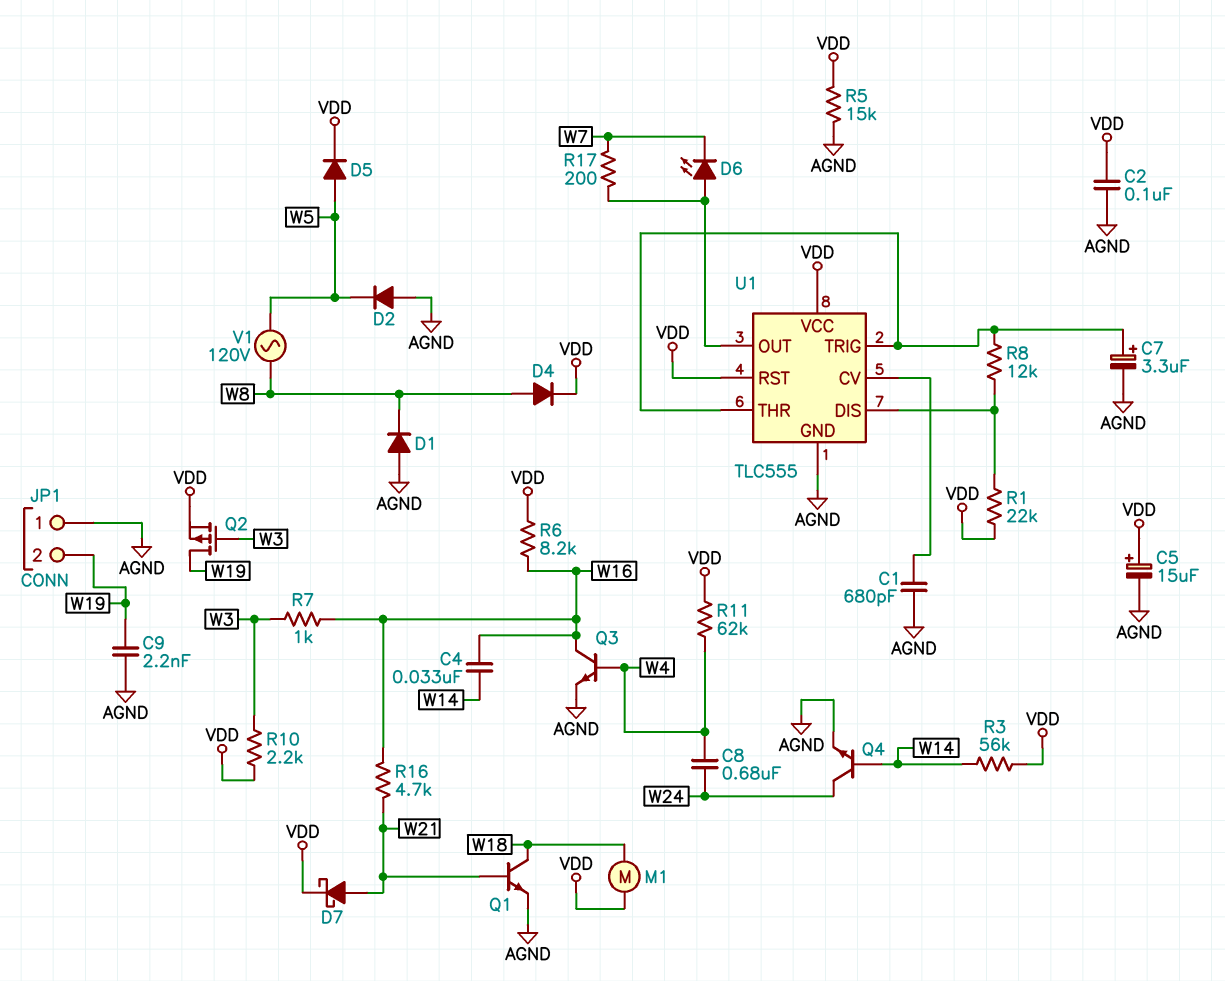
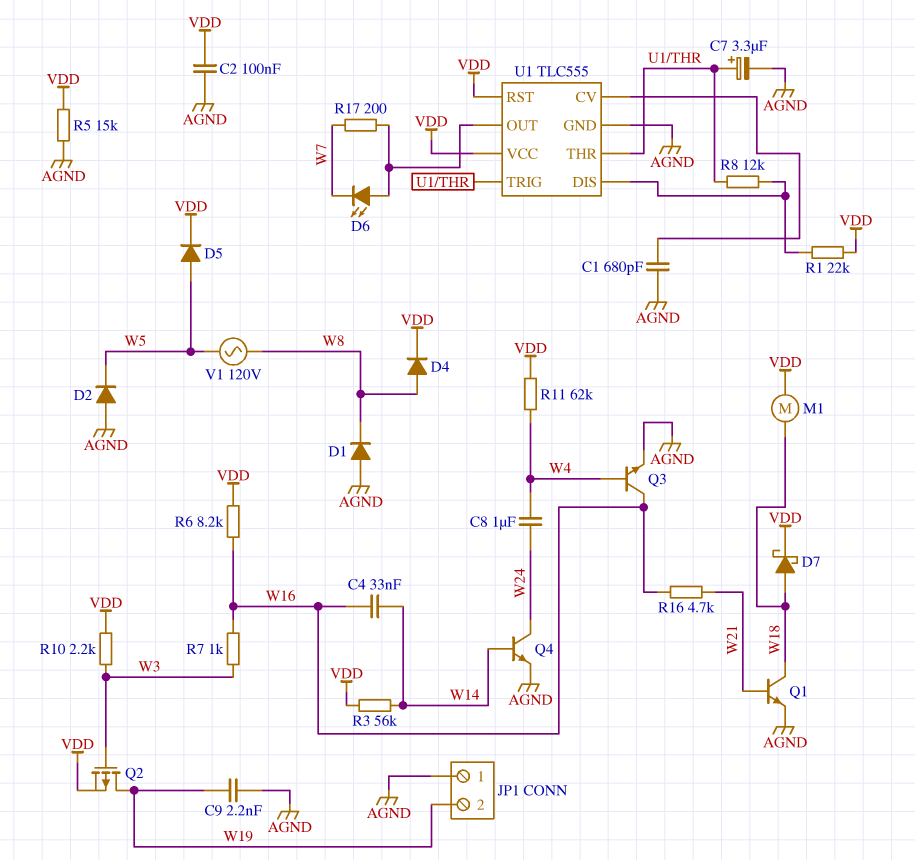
C5: 15uF (plus VDD, minus AGND) -> none
C8: 680nF (W4, W24) -> 1uF (W4, W24)
D7: schottky (A W21, K VDD) -> schottky (A W18, K VDD)

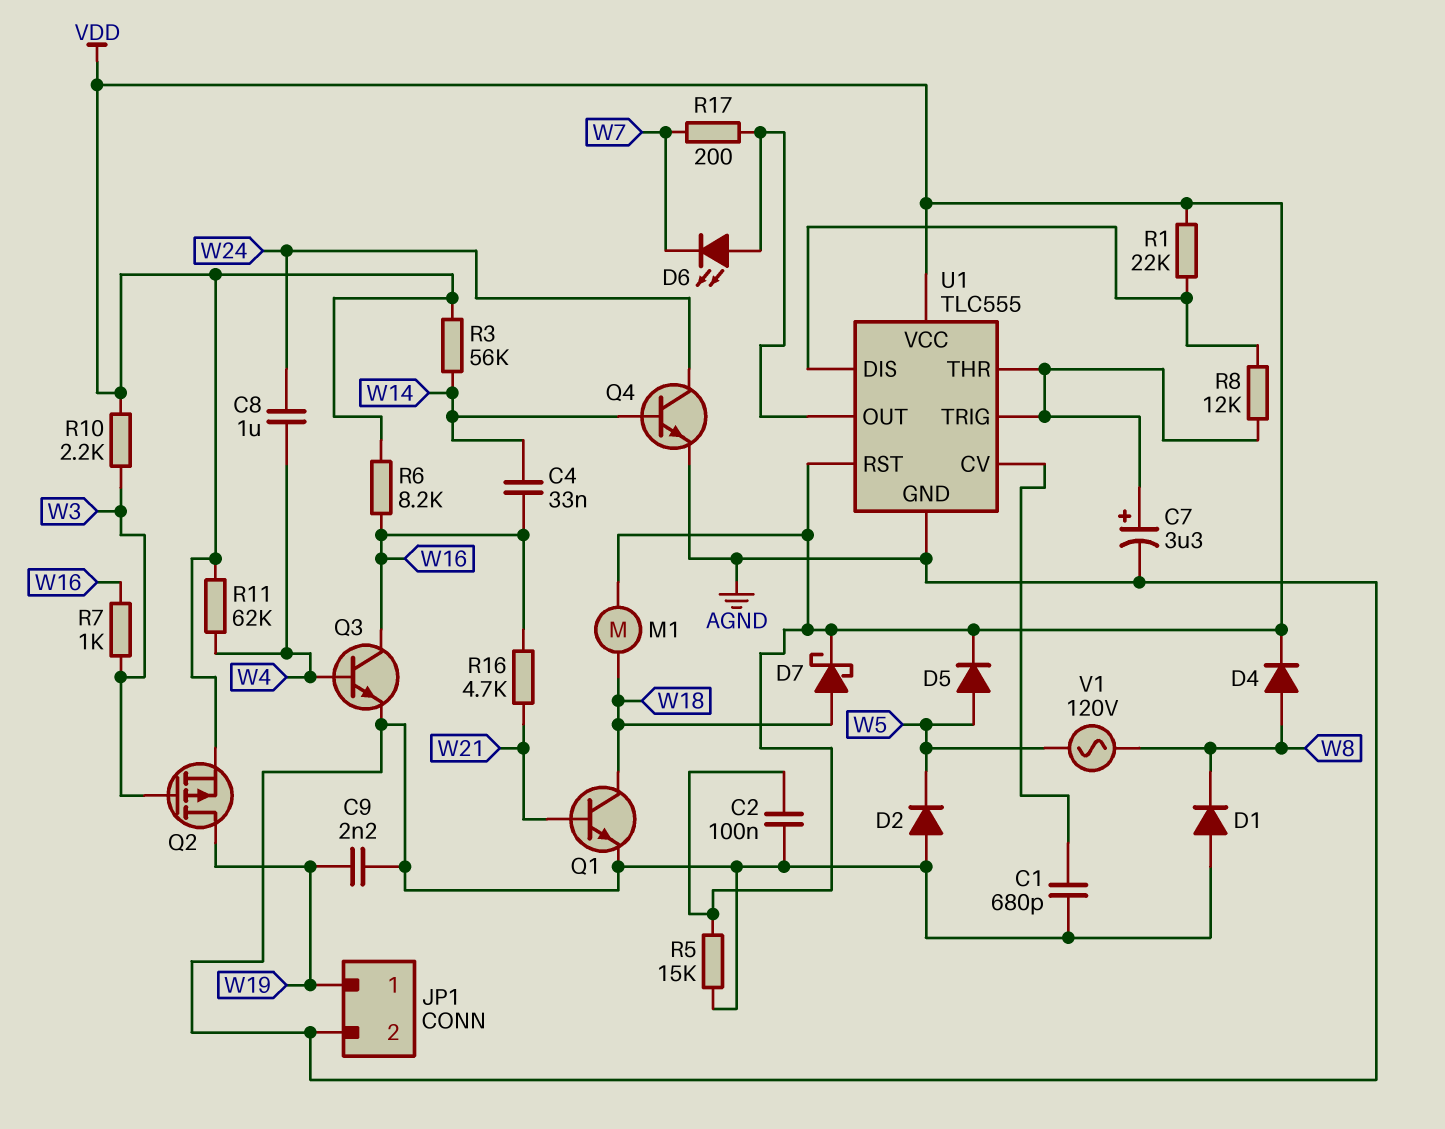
JP1 pin 1: AGND -> W19
JP1 pin 2: W19 -> AGND

